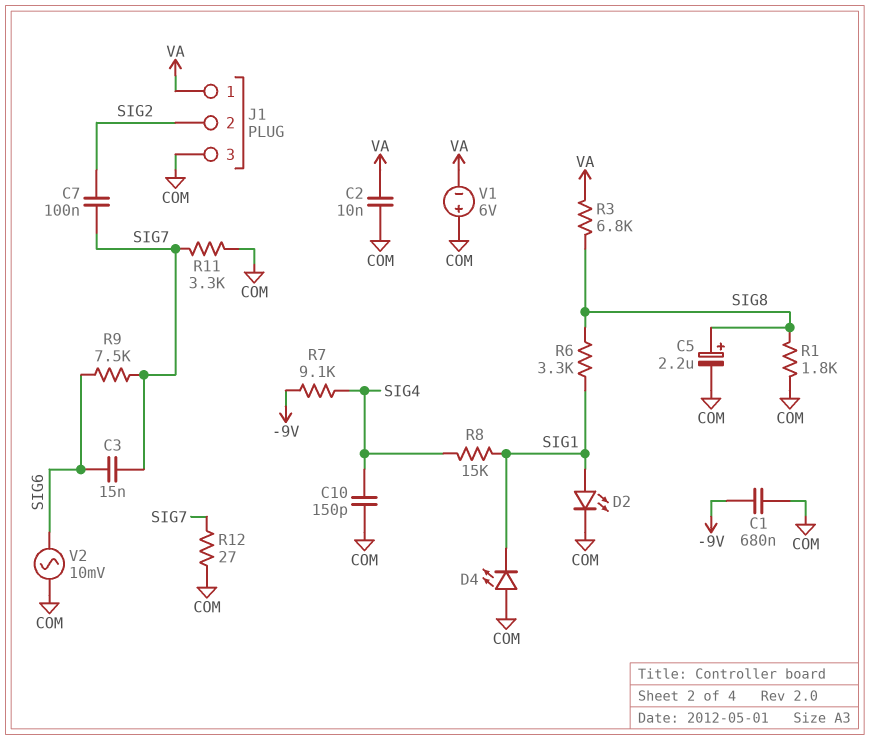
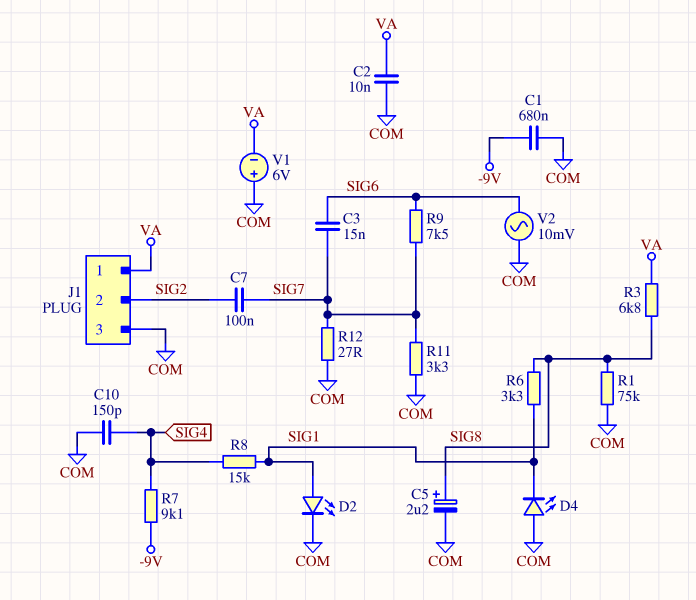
R1: 1.8k (COM, SIG8) -> 75k (COM, SIG8)

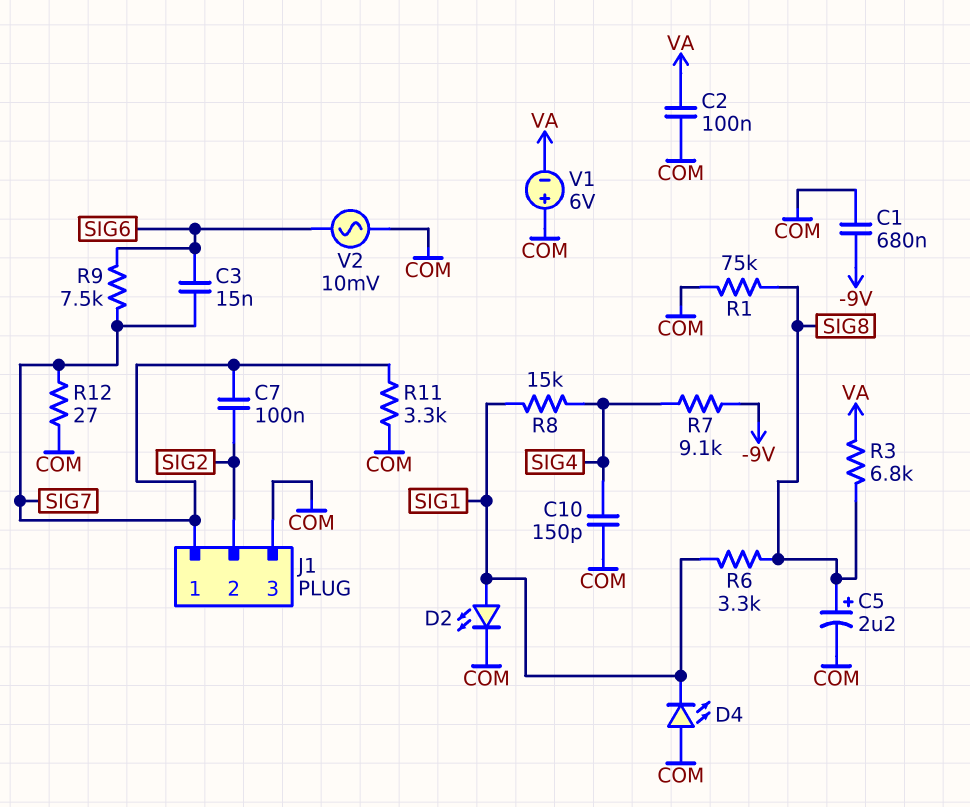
C2: 10nF (COM, VA) -> 100nF (COM, VA)
J1 pin 1: VA -> SIG7

